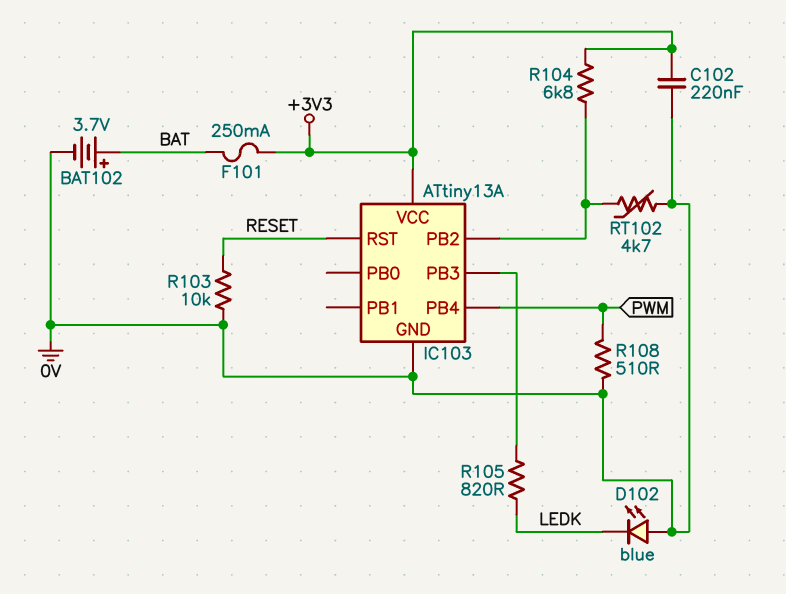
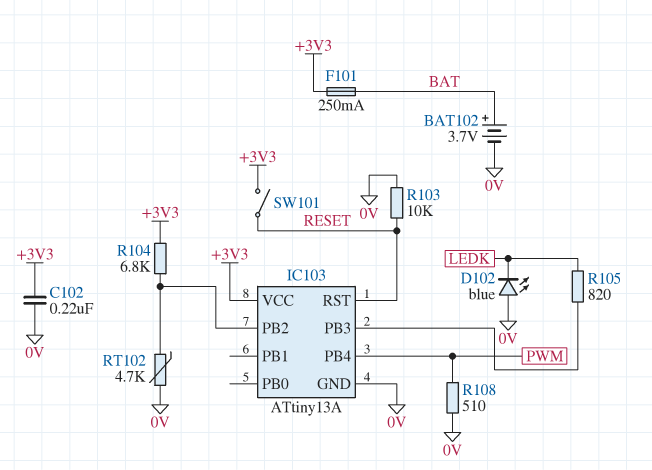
SW101: none -> switch (+3V3, RESET)

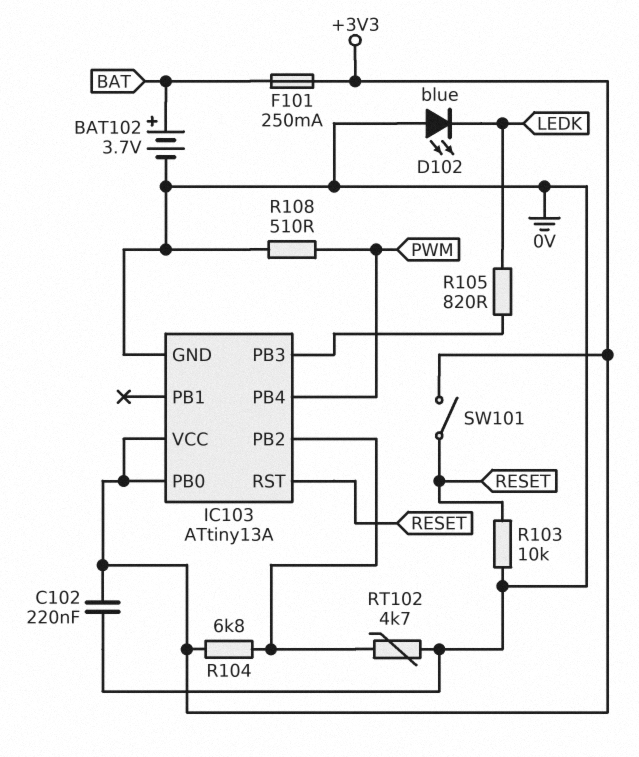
IC103 pin PB0: none -> +3V3

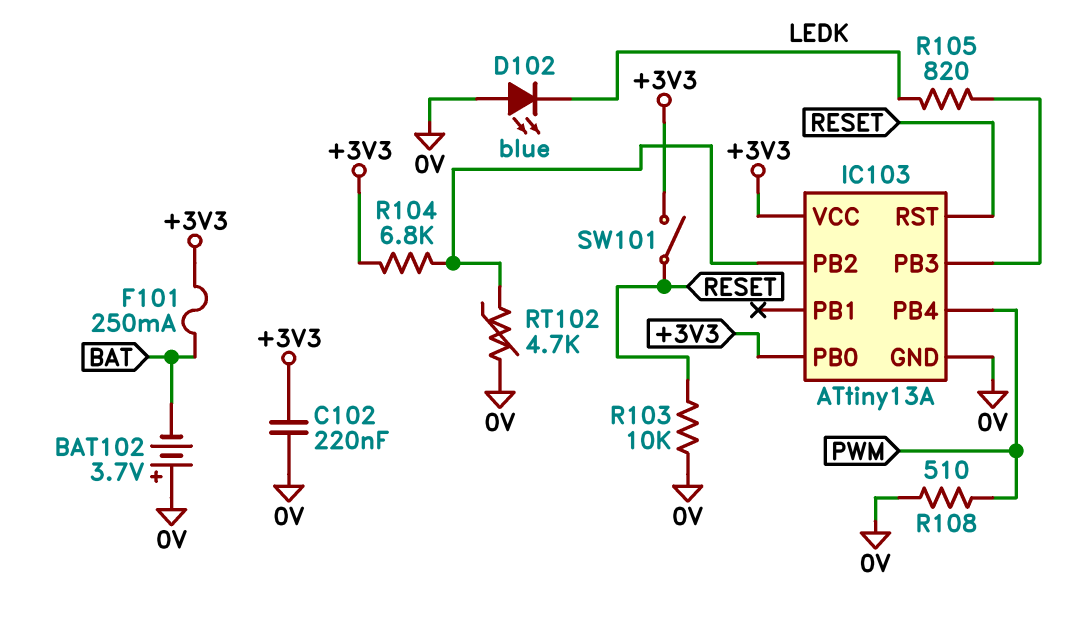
BAT102: 3.7V (plus BAT, minus 0V) -> 3.7V (plus 0V, minus BAT)

